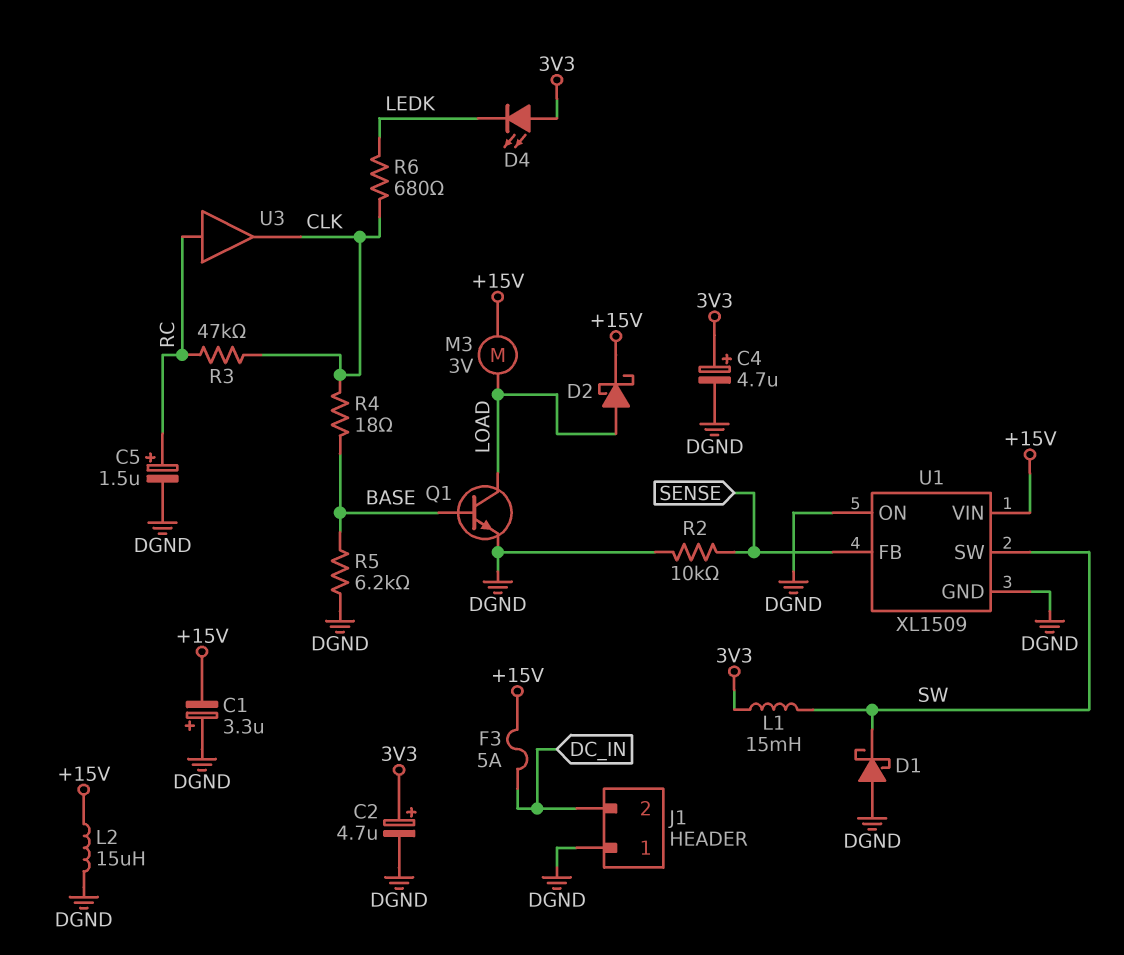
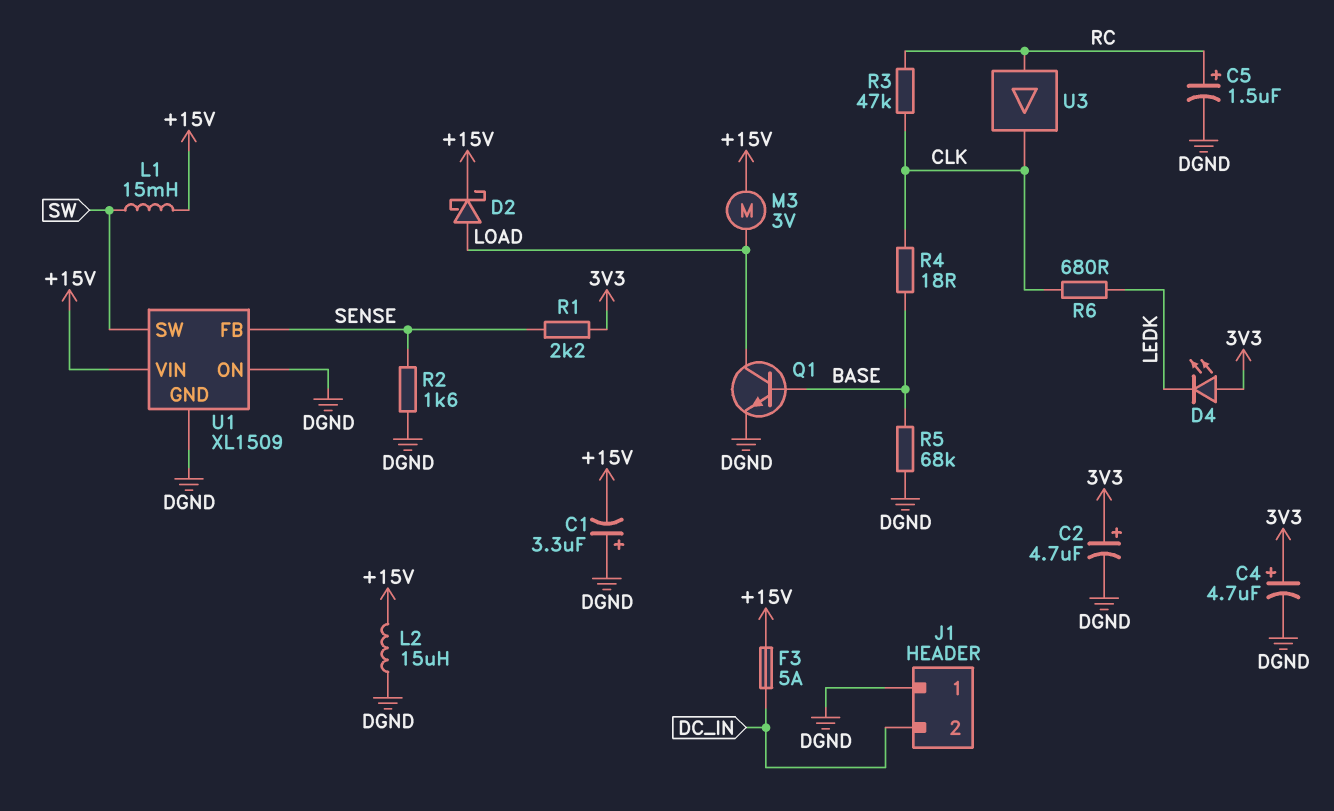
D1: schottky (A DGND, K SW) -> none
L1: 15mH (3V3, SW) -> 15mH (+15V, SW)
R1: none -> 2.2k (3V3, SENSE)
R2: 10k (DGND, SENSE) -> 1.6k (DGND, SENSE)
R5: 6.2k (BASE, DGND) -> 68k (BASE, DGND)

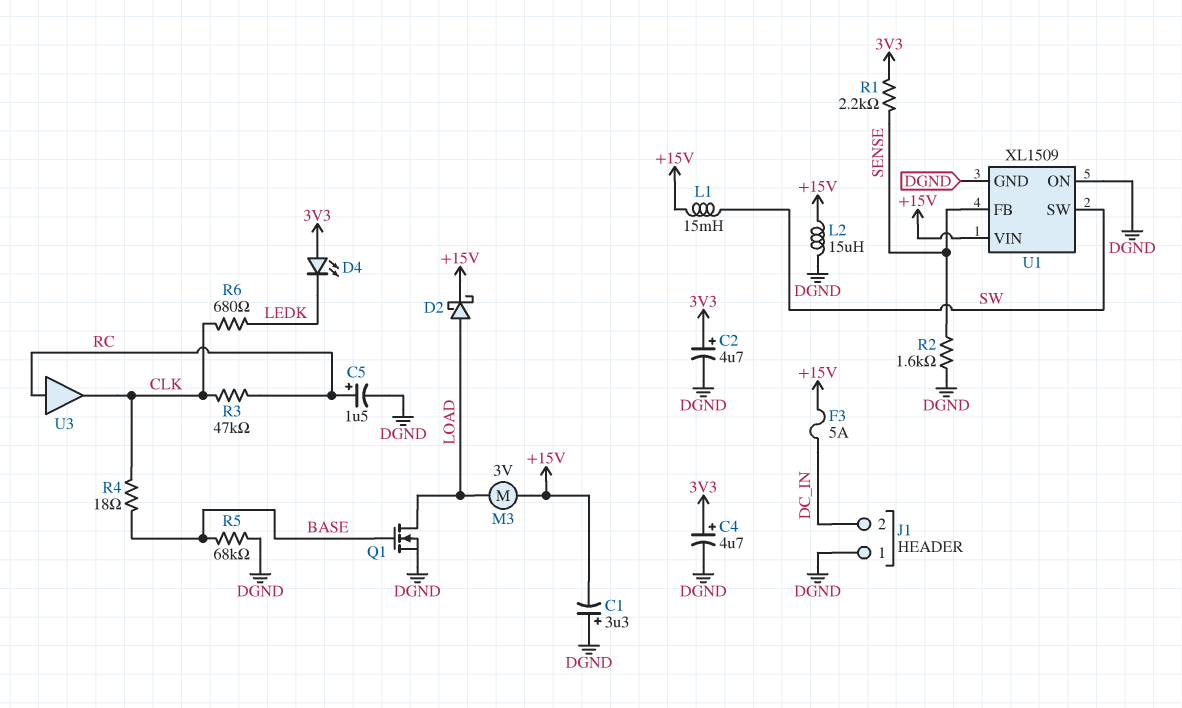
Q1: NPN (B BASE, C LOAD, E DGND) -> NMOS (G BASE, D LOAD, S DGND)

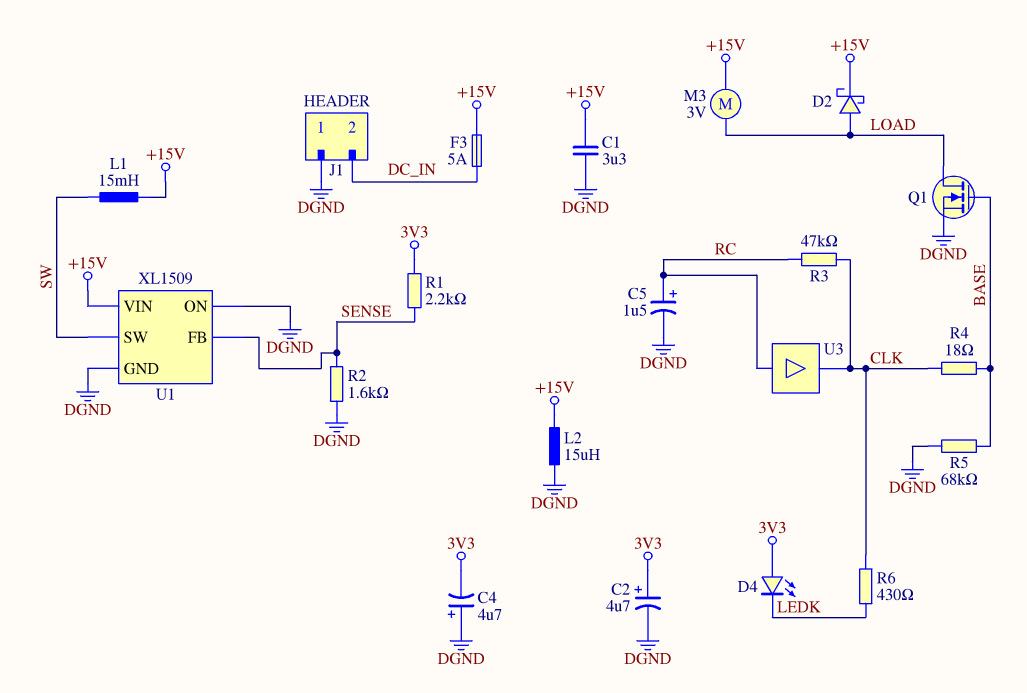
C1: 3.3uF (plus DGND, minus +15V) -> 3.3uF (+15V, DGND)
C4: 4.7uF (plus 3V3, minus DGND) -> 4.7uF (plus DGND, minus 3V3)
R6: 680 (CLK, LEDK) -> 430 (CLK, LEDK)

